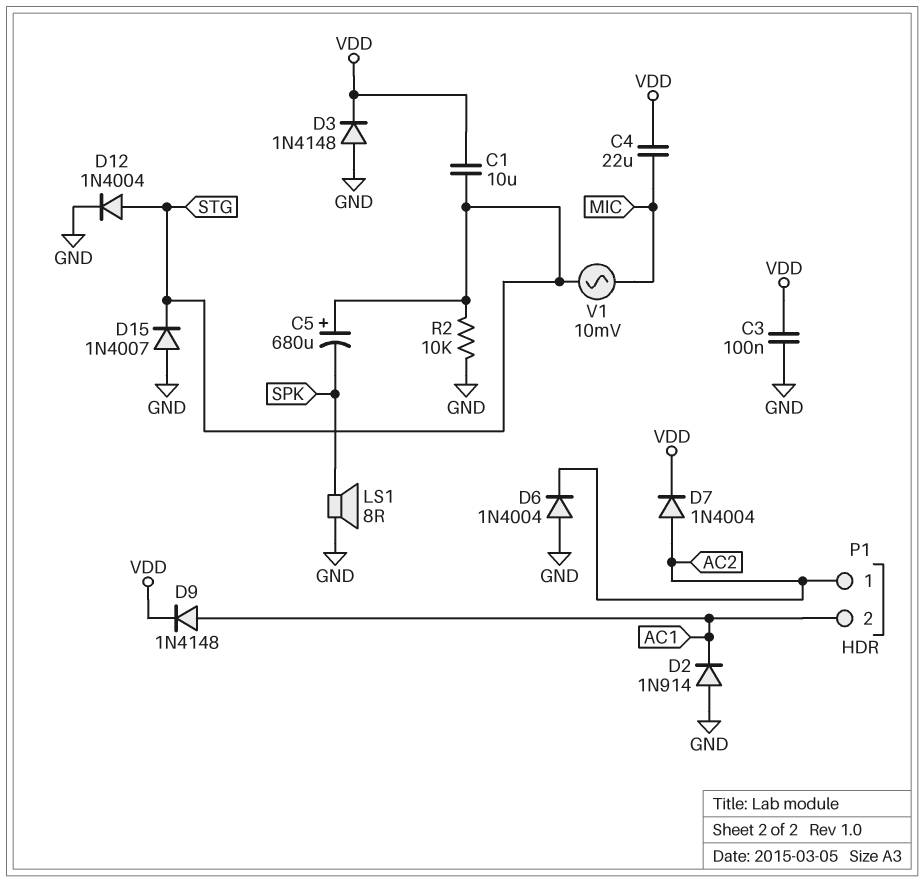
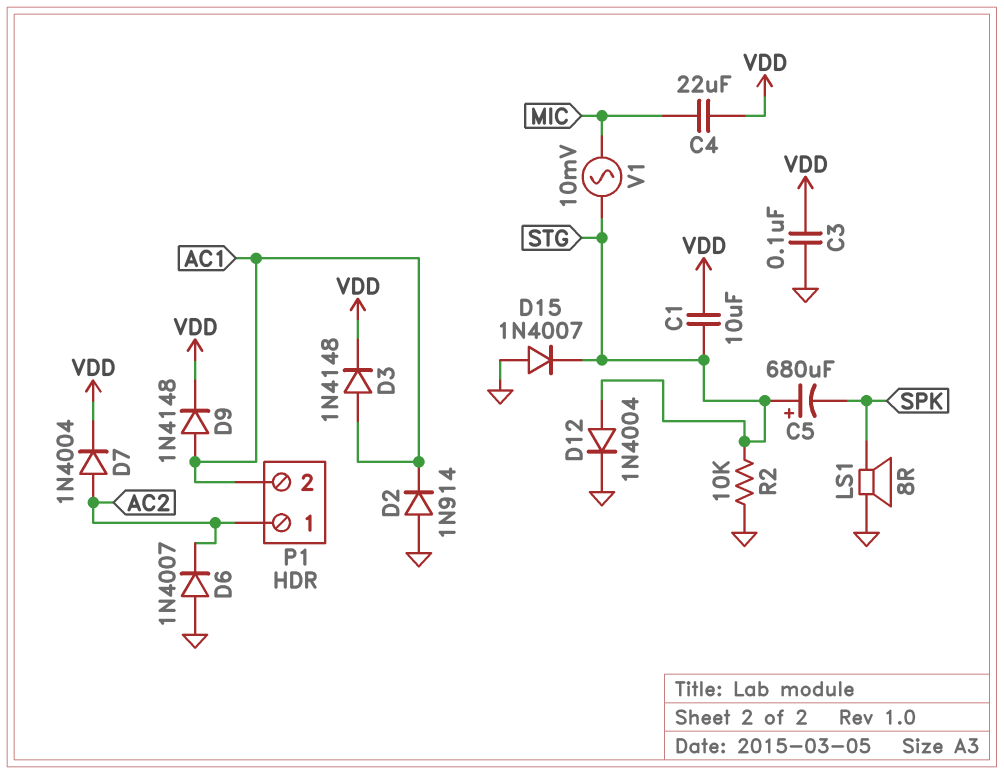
D3: diode 1N4148 (A GND, K VDD) -> diode 1N4148 (A AC1, K VDD)
D6: diode 1N4004 (A GND, K AC2) -> diode 1N4007 (A GND, K AC2)

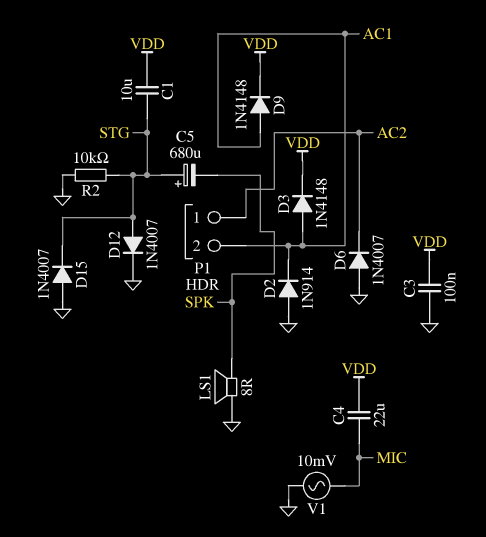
D7: diode 1N4004 (A AC2, K VDD) -> none
D12: diode 1N4004 (A STG, K GND) -> diode 1N4007 (A STG, K GND)
V1: AC 10mV (MIC, STG) -> AC 10mV (GND, MIC)

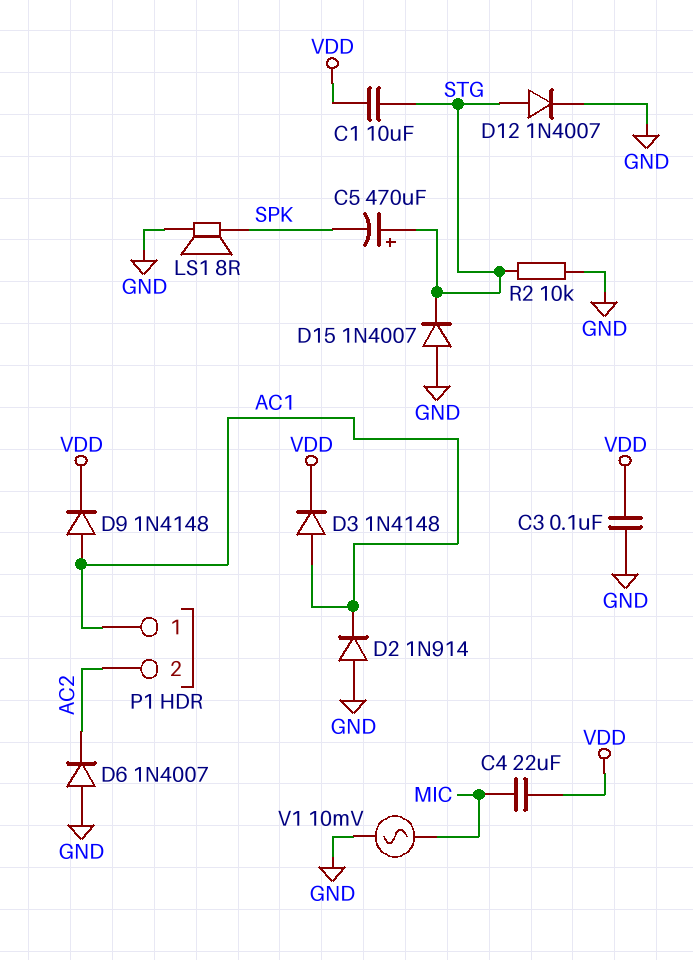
C5: 680uF (plus STG, minus SPK) -> 470uF (plus STG, minus SPK)
P1 pin 1: AC2 -> AC1
P1 pin 2: AC1 -> AC2

